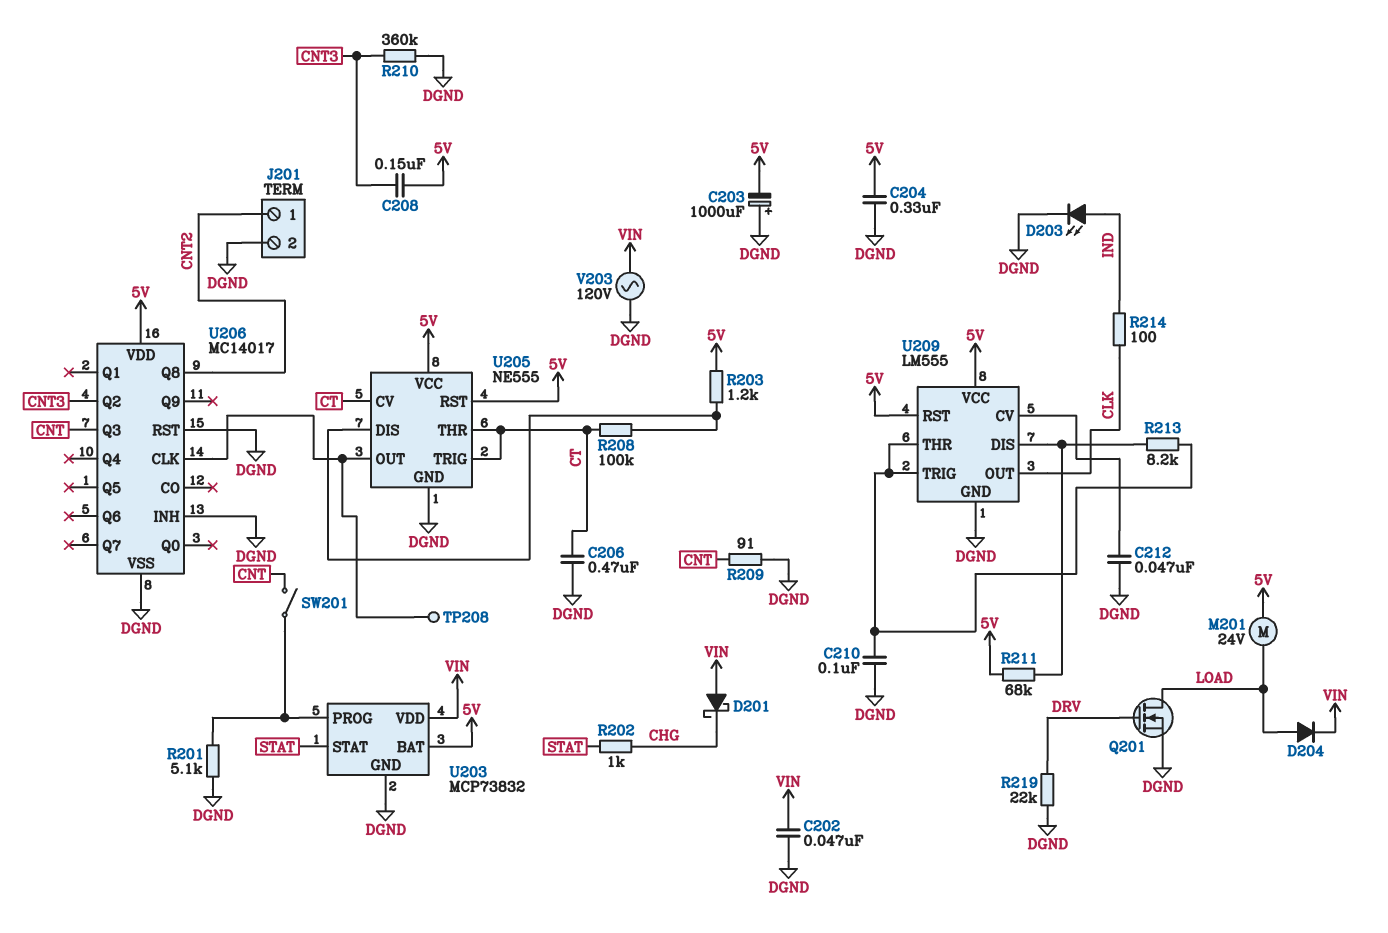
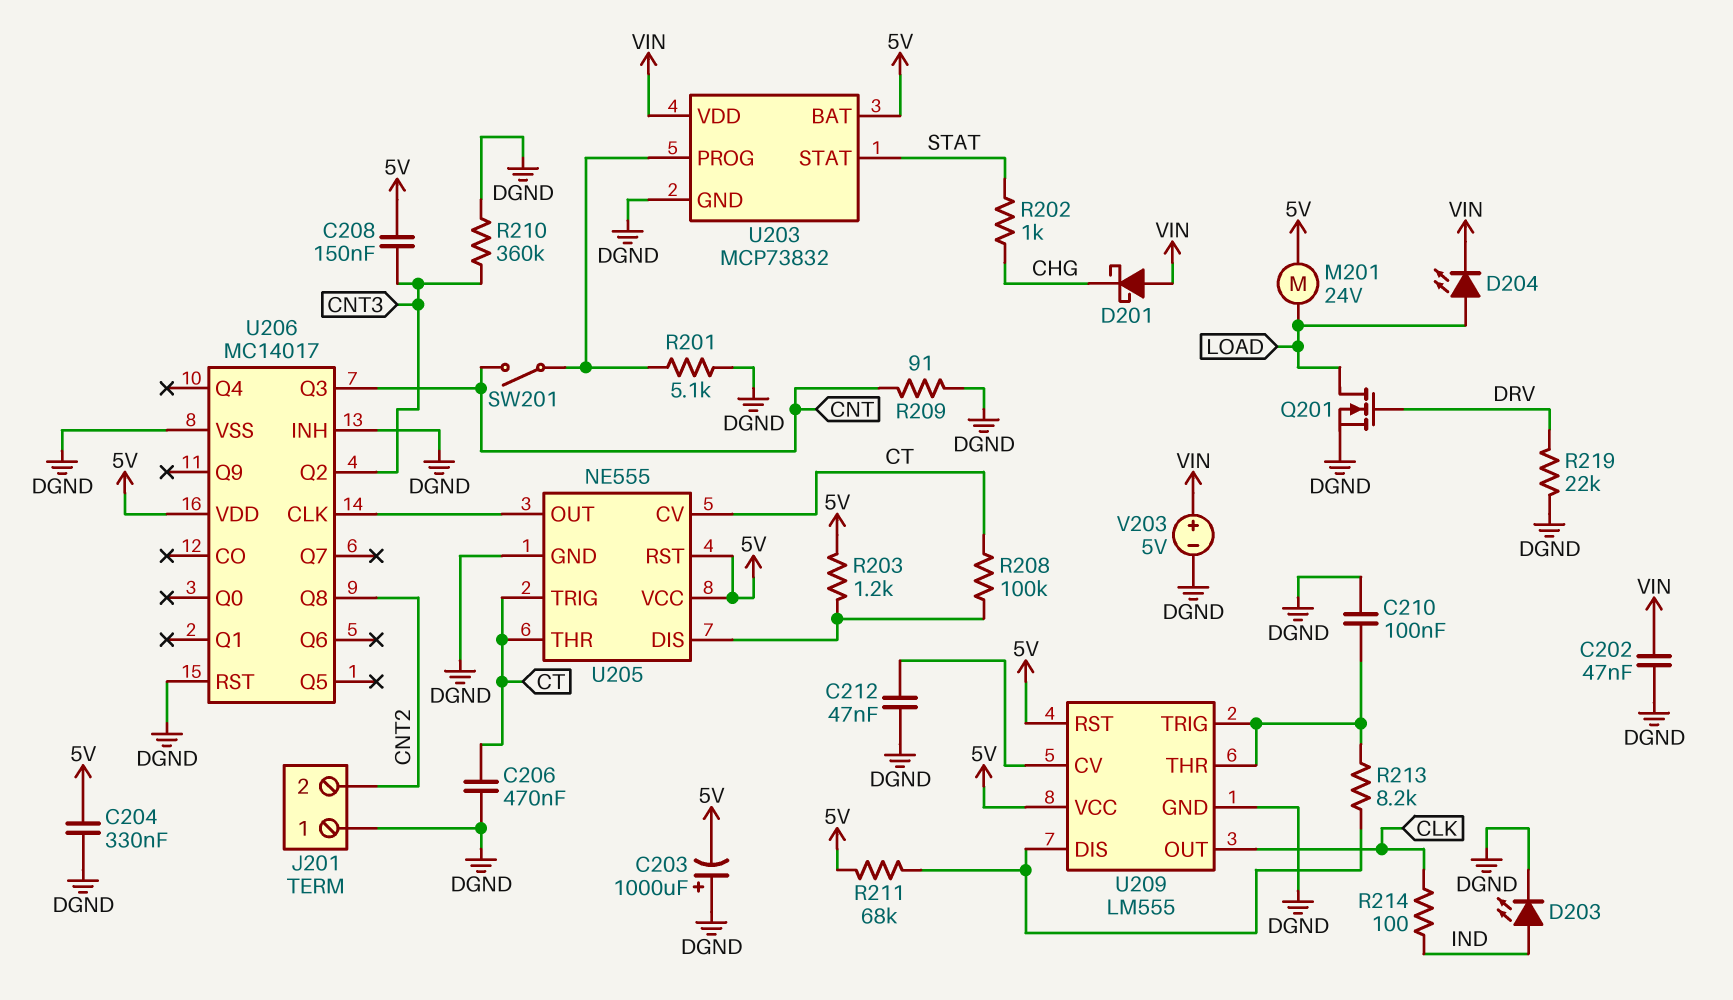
D204: diode (A LOAD, K VIN) -> LED (A LOAD, K VIN)
J201 pin 1: CNT2 -> DGND
J201 pin 2: DGND -> CNT2
TP208: test point (U205/OUT) -> none
V203: AC 120V (DGND, VIN) -> 5V (plus VIN, minus DGND)

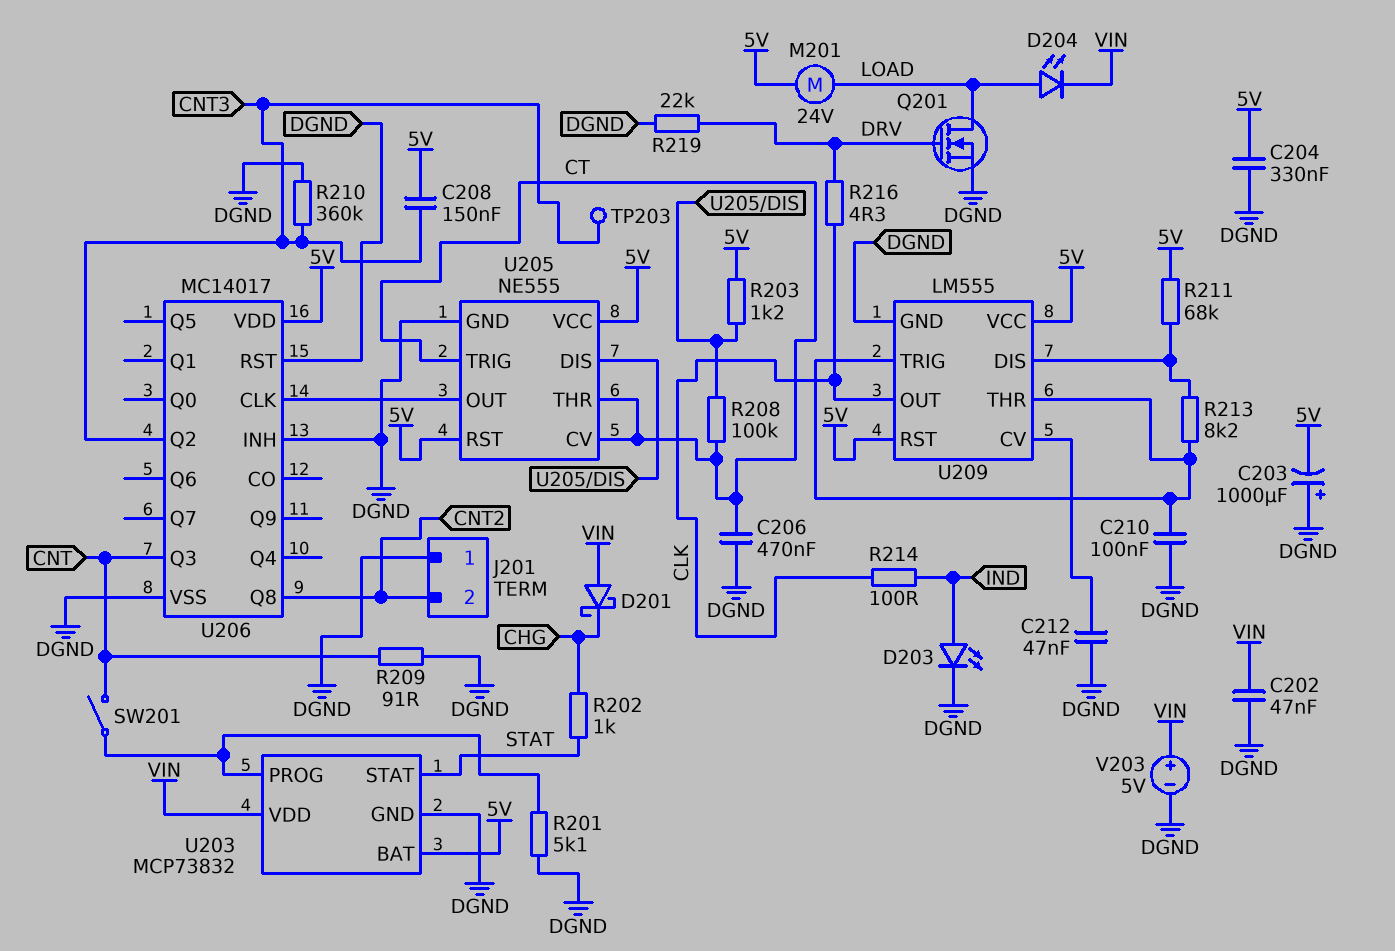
R216: none -> 4.3 (CLK, DRV)
TP203: none -> test point (CNT3)

